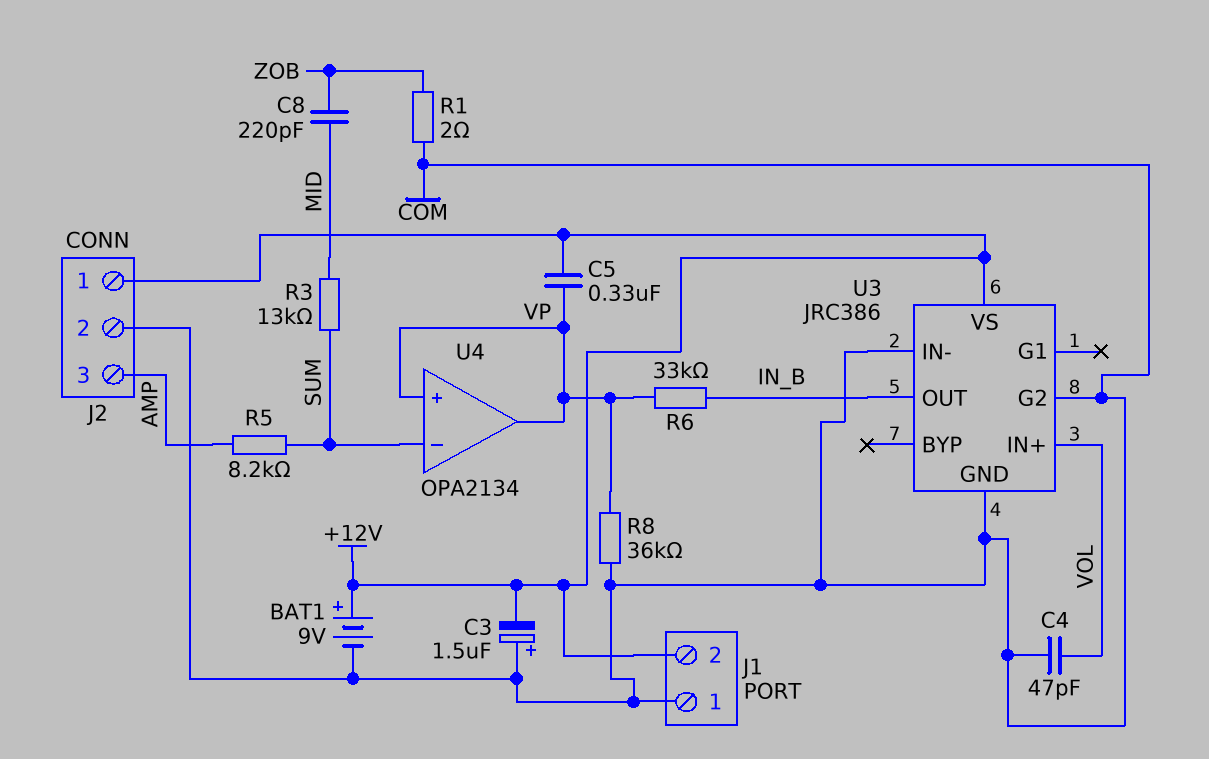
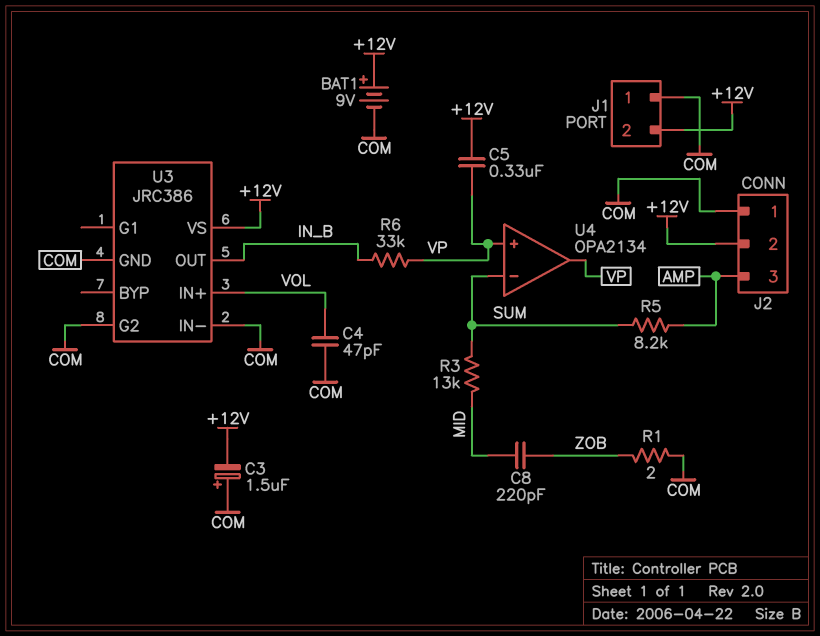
J2 pin 1: +12V -> COM
J2 pin 2: COM -> +12V
R8: 36k (COM, VP) -> none

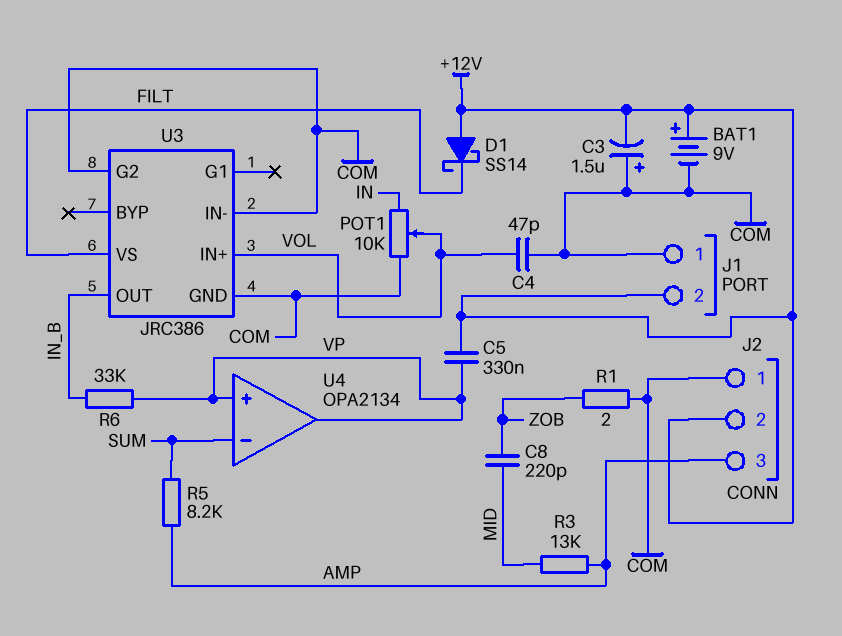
D1: none -> schottky SS14 (A +12V, K FILT)
POT1: none -> 10k (COM, IN, wiper VOL)
R3: 13k (MID, SUM) -> 13k (AMP, MID)
U3 pin VS: +12V -> FILT

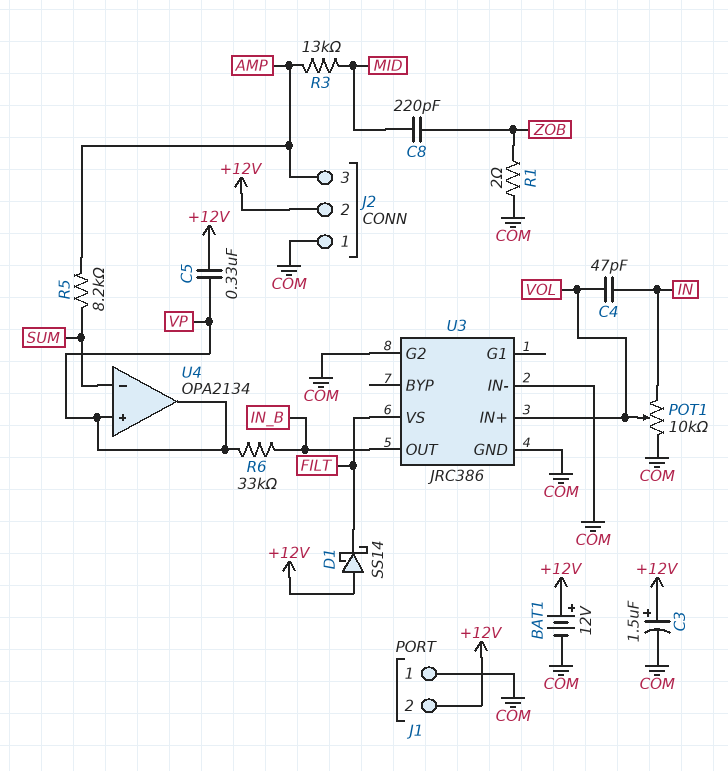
BAT1: 9V (plus +12V, minus COM) -> 12V (plus +12V, minus COM)
C3: 1.5uF (plus COM, minus +12V) -> 1.5uF (plus +12V, minus COM)
C4: 47pF (COM, VOL) -> 47pF (IN, VOL)

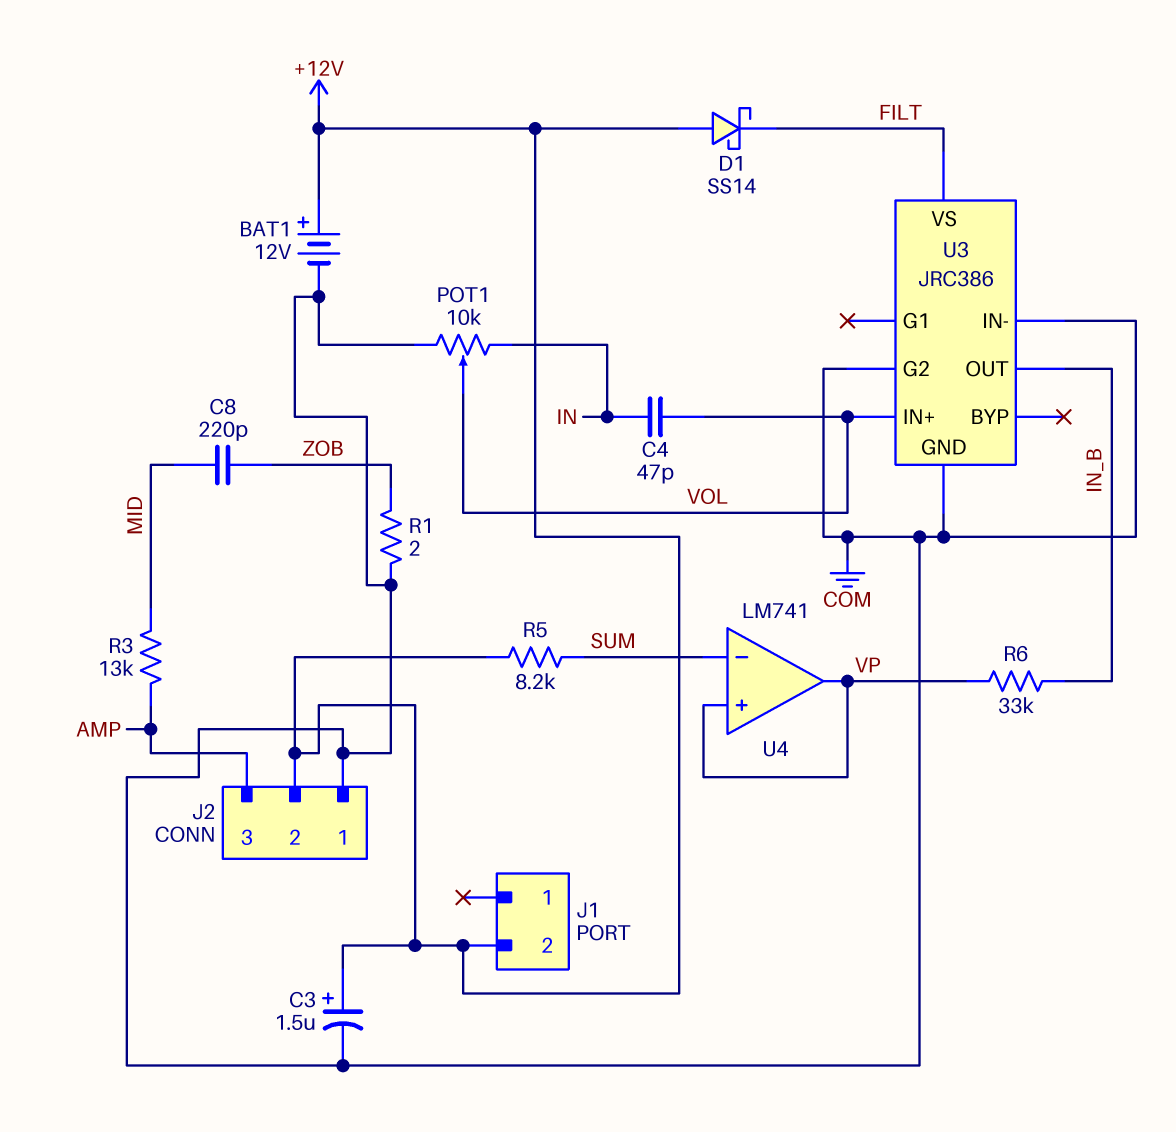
C5: 330nF (+12V, VP) -> none
J1 pin 1: COM -> none
R5: 8.2k (AMP, SUM) -> 8.2k (+12V, SUM)
U4: OPA2134 -> LM741

